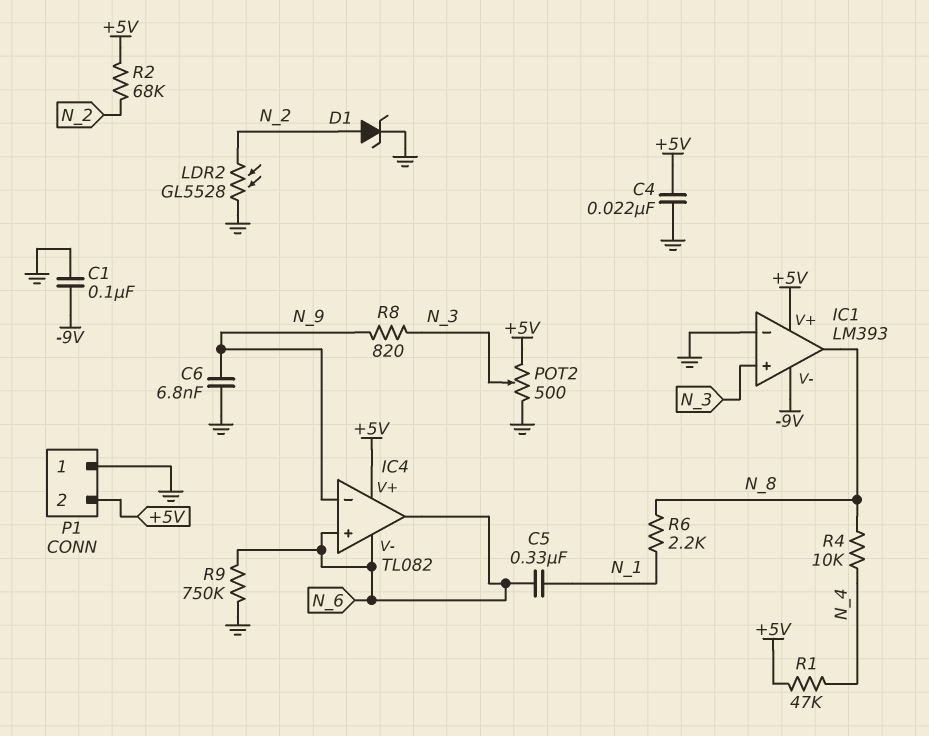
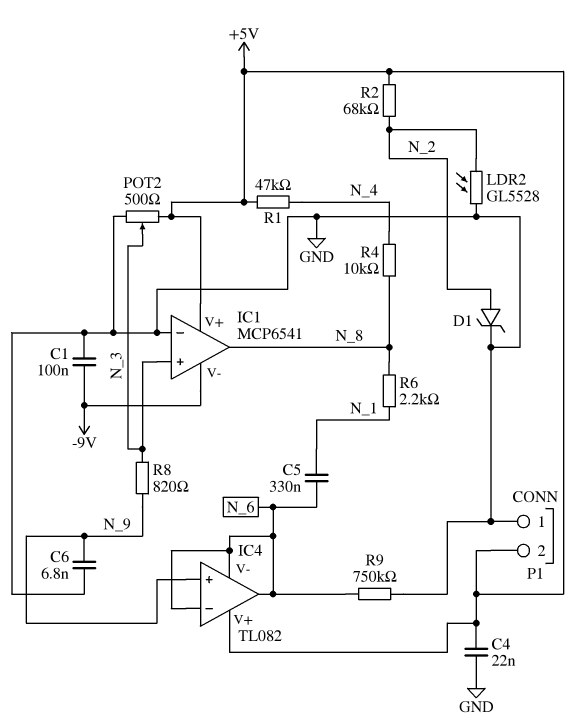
IC1: LM393 -> MCP6541
IC4 pin in+: N_6 -> N_9
IC4 pin in-: N_9 -> N_6

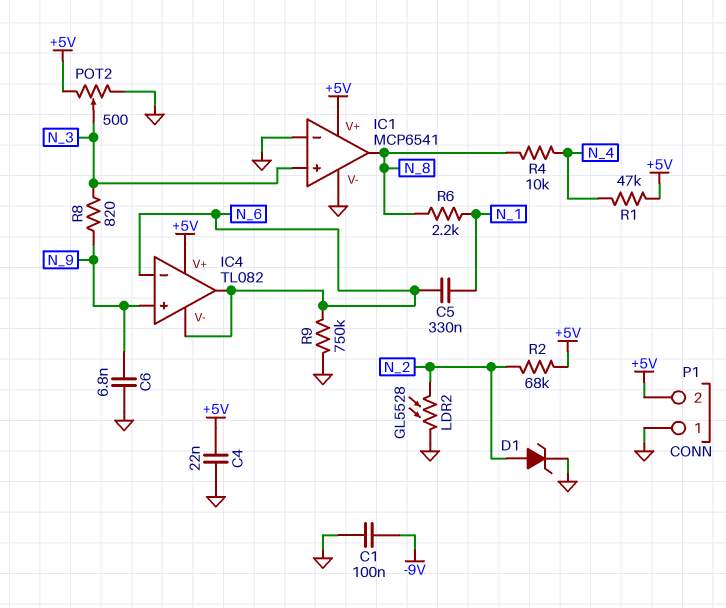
IC1 pin V-: -9V -> GND

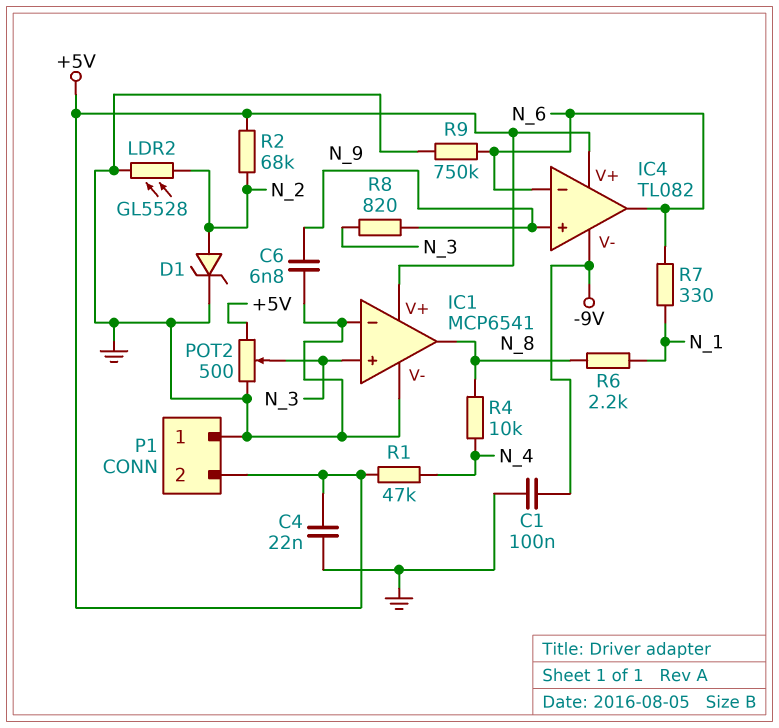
C5: 330nF (N_1, N_6) -> none
IC4 pin V-: N_6 -> -9V
R7: none -> 330 (N_1, N_6)

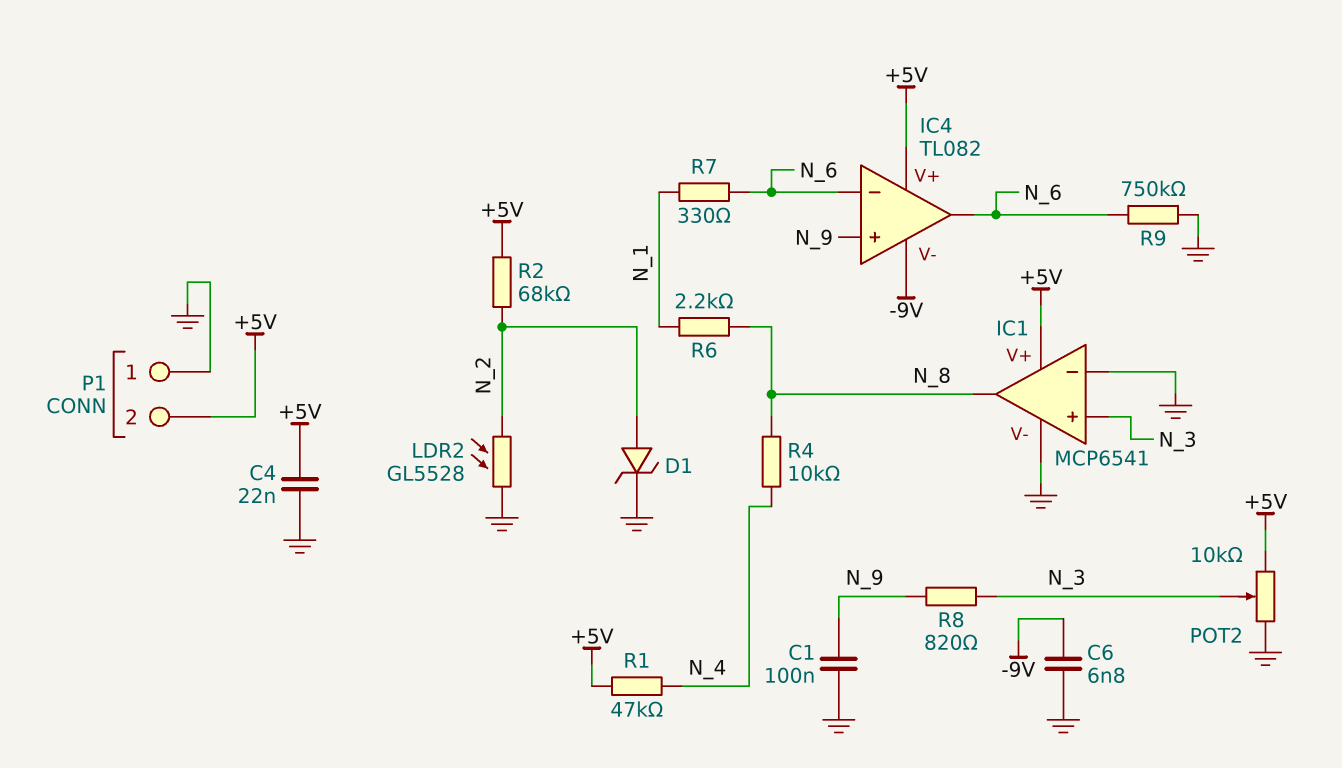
C1: 100nF (-9V, GND) -> 100nF (GND, N_9)
C6: 6.8nF (GND, N_9) -> 6.8nF (-9V, GND)
POT2: 500 (+5V, GND, wiper N_3) -> 10k (+5V, GND, wiper N_3)

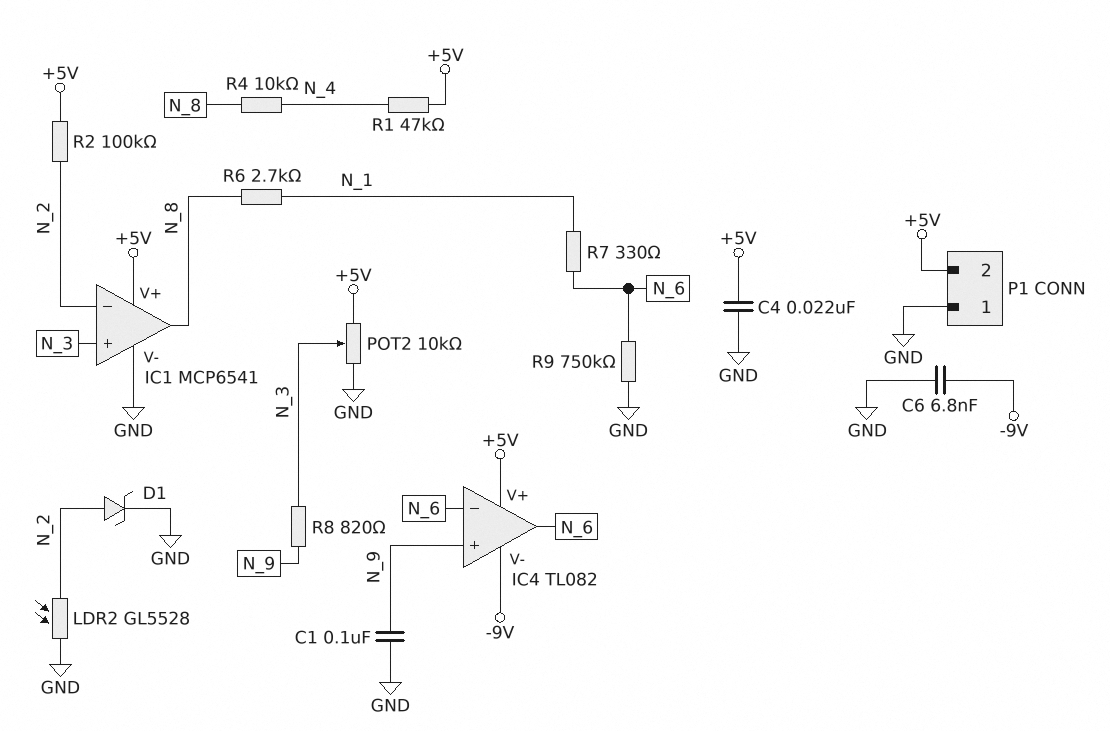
IC1 pin in-: GND -> N_2
R2: 68k (+5V, N_2) -> 100k (+5V, N_2)
R6: 2.2k (N_1, N_8) -> 2.7k (N_1, N_8)

